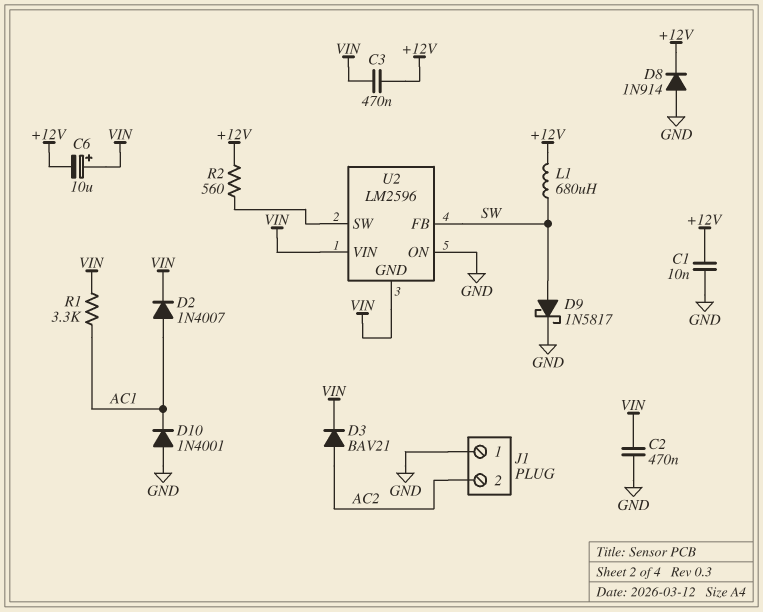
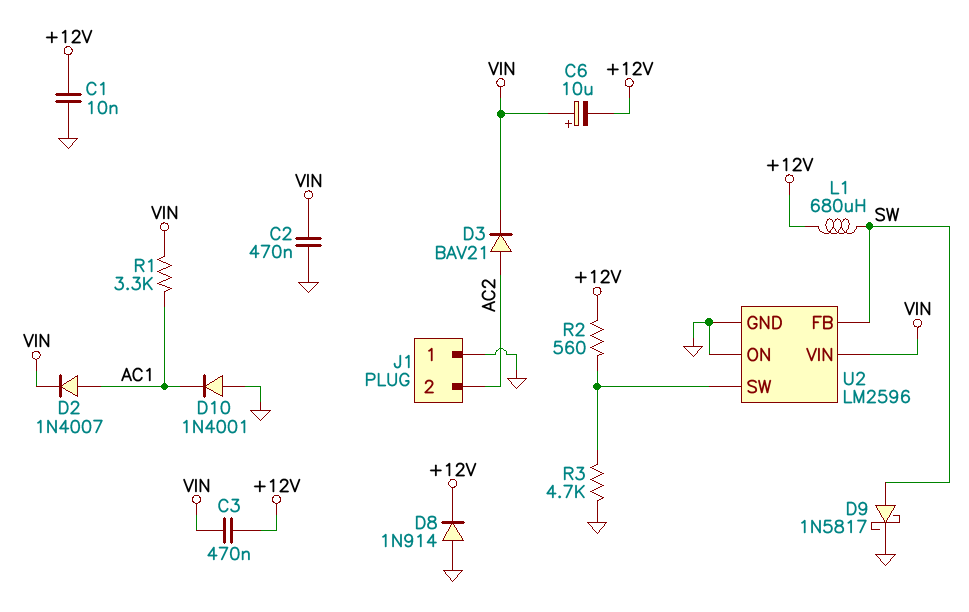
R3: none -> 4.7k (GND, U2/SW)
U2 pin GND: VIN -> GND

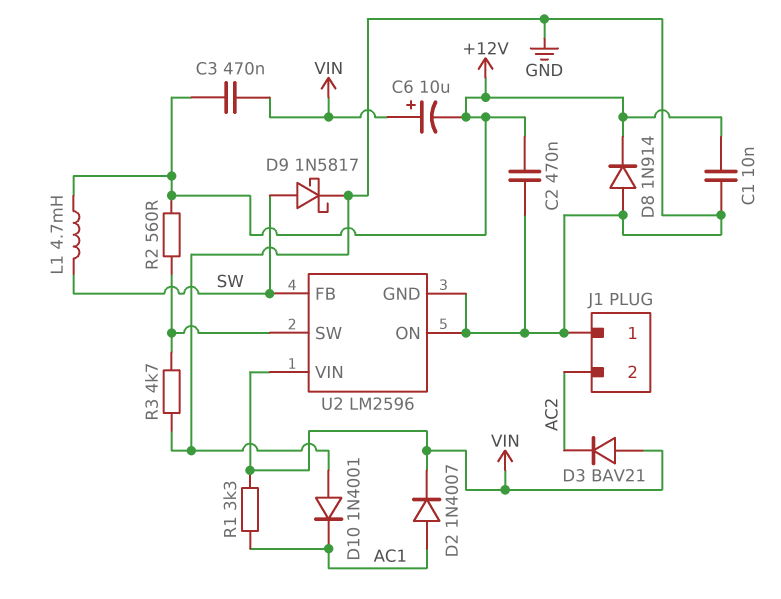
C2: 470nF (GND, VIN) -> 470nF (+12V, GND)
D3: diode BAV21 (A AC2, K VIN) -> diode BAV21 (A VIN, K AC2)
L1: 680uH (+12V, SW) -> 4.7mH (+12V, SW)

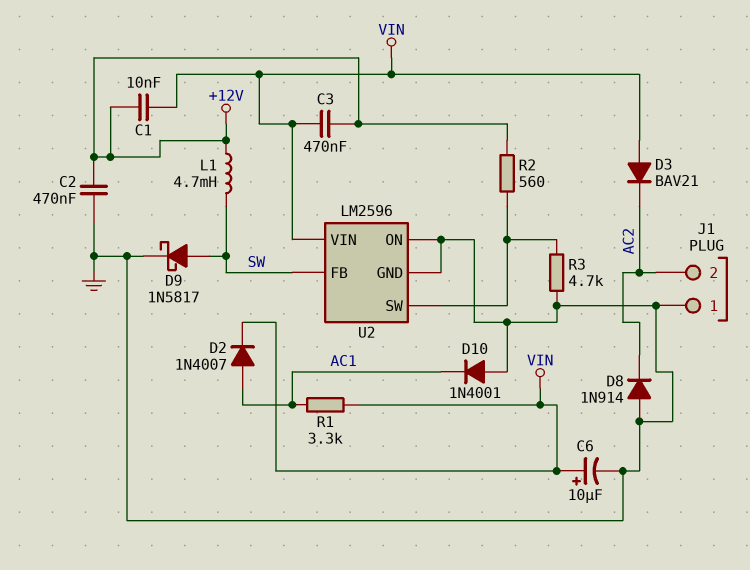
C1: 10nF (+12V, GND) -> 10nF (+12V, VIN)
C6: 10uF (plus VIN, minus +12V) -> 10uF (plus VIN, minus GND)
D8: diode 1N914 (A GND, K +12V) -> diode 1N914 (A GND, K AC2)

